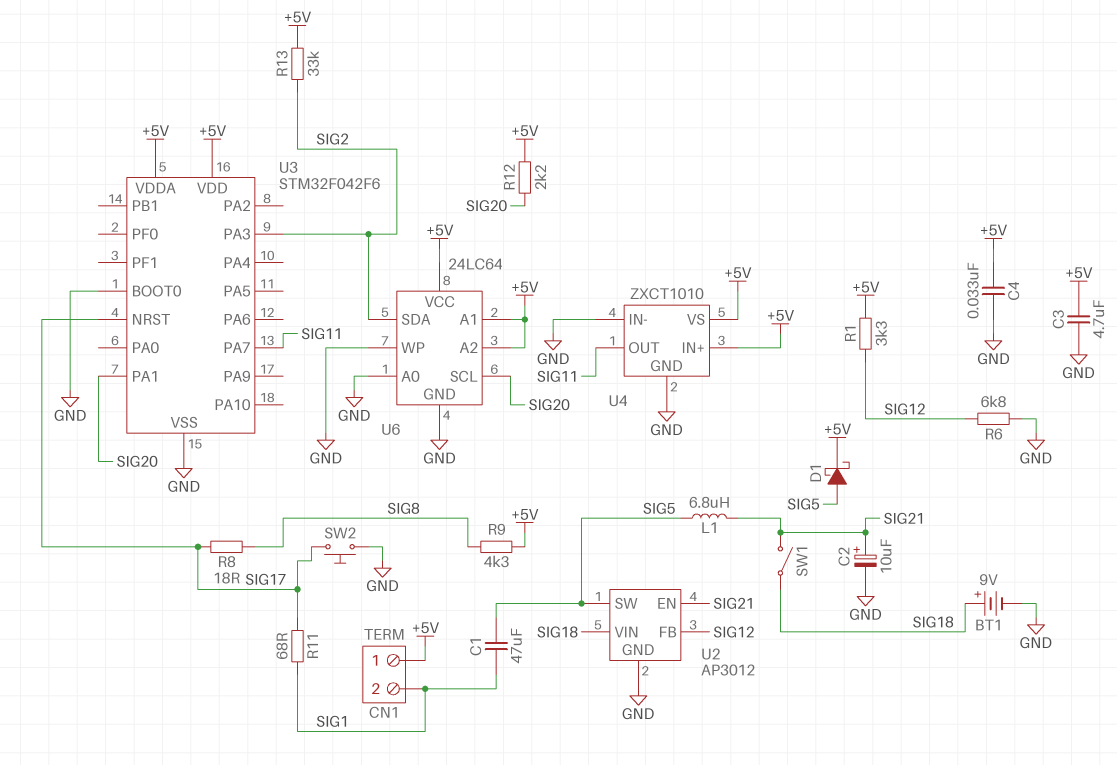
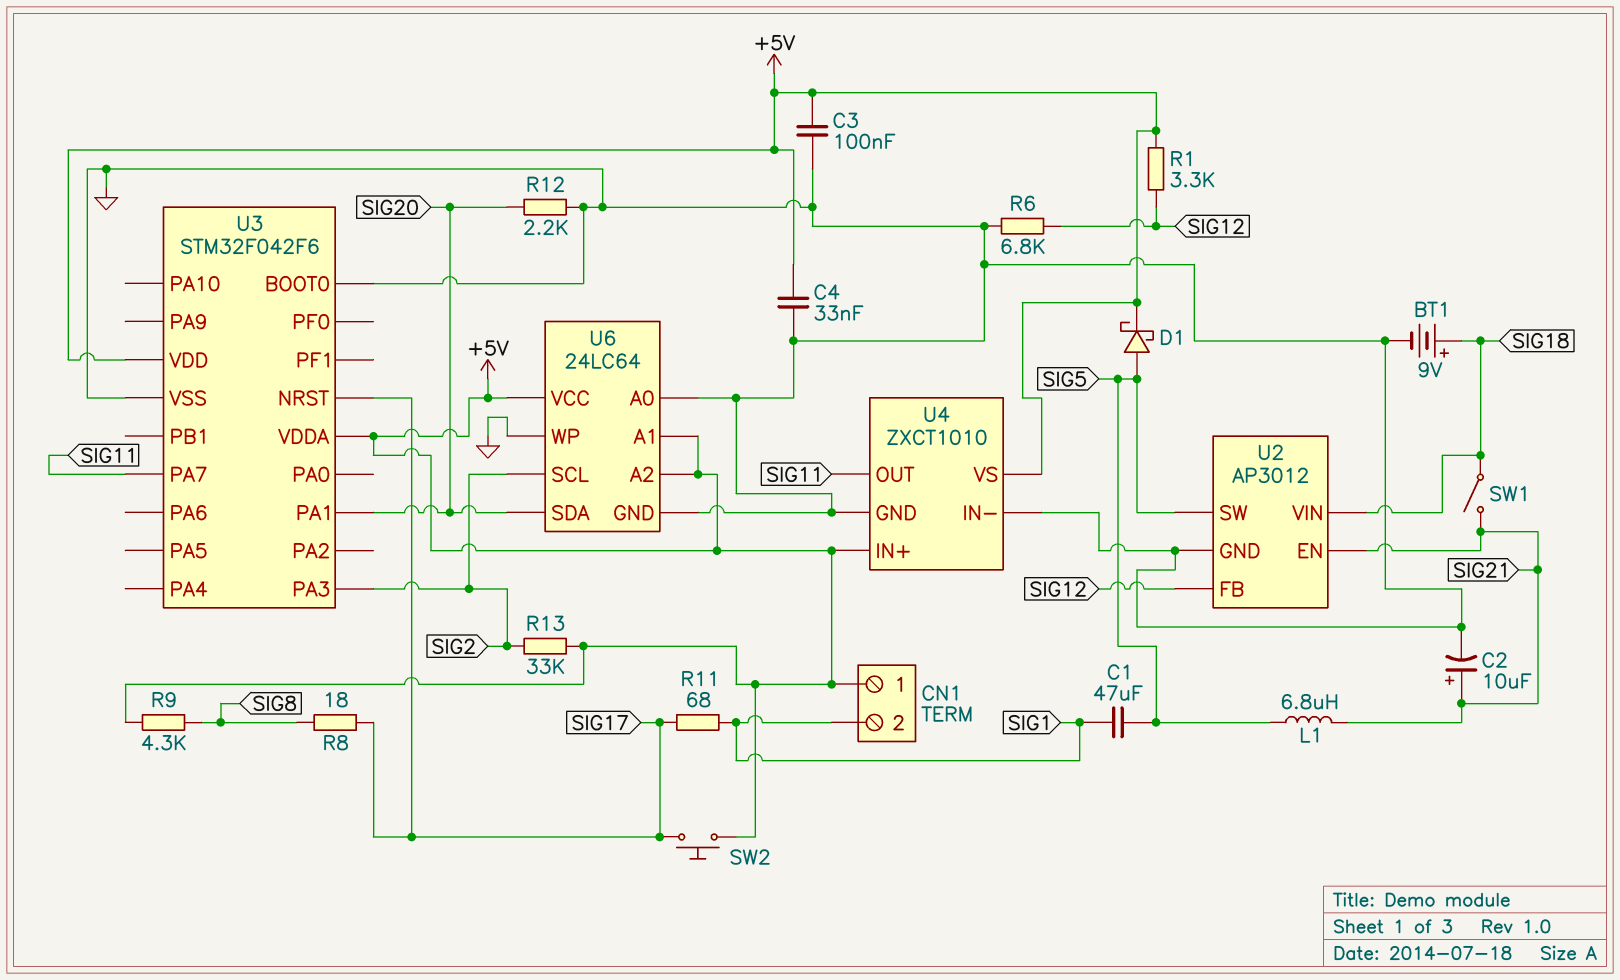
C3: 4.7uF (+5V, GND) -> 100nF (+5V, GND)
R12: 2.2k (+5V, SIG20) -> 2.2k (GND, SIG20)
SW2: button (GND, SIG17) -> button (+5V, SIG17)
U6 pin SCL: SIG20 -> SIG2
U6 pin SDA: SIG2 -> SIG20

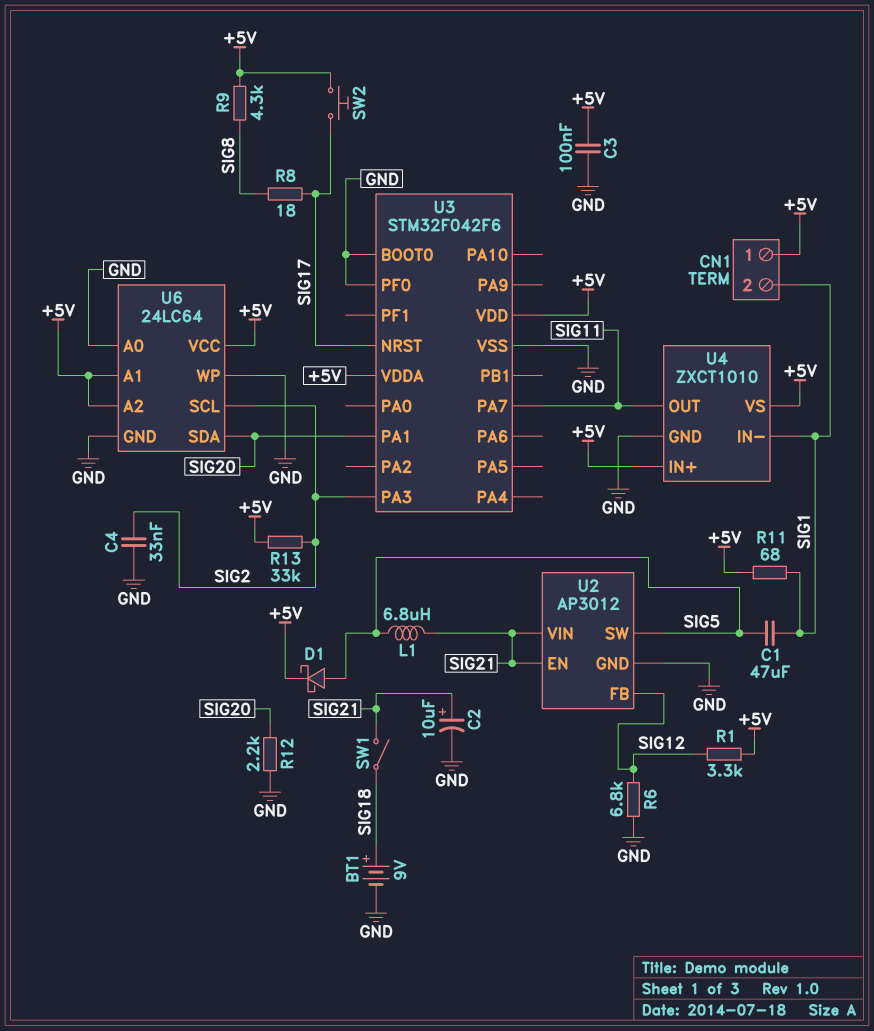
C4: 33nF (+5V, GND) -> 33nF (GND, SIG2)
R11: 68 (SIG1, SIG17) -> 68 (+5V, SIG1)
U2 pin VIN: SIG18 -> SIG21
U3 pin PF0: none -> GND
U4 pin IN-: GND -> SIG1

